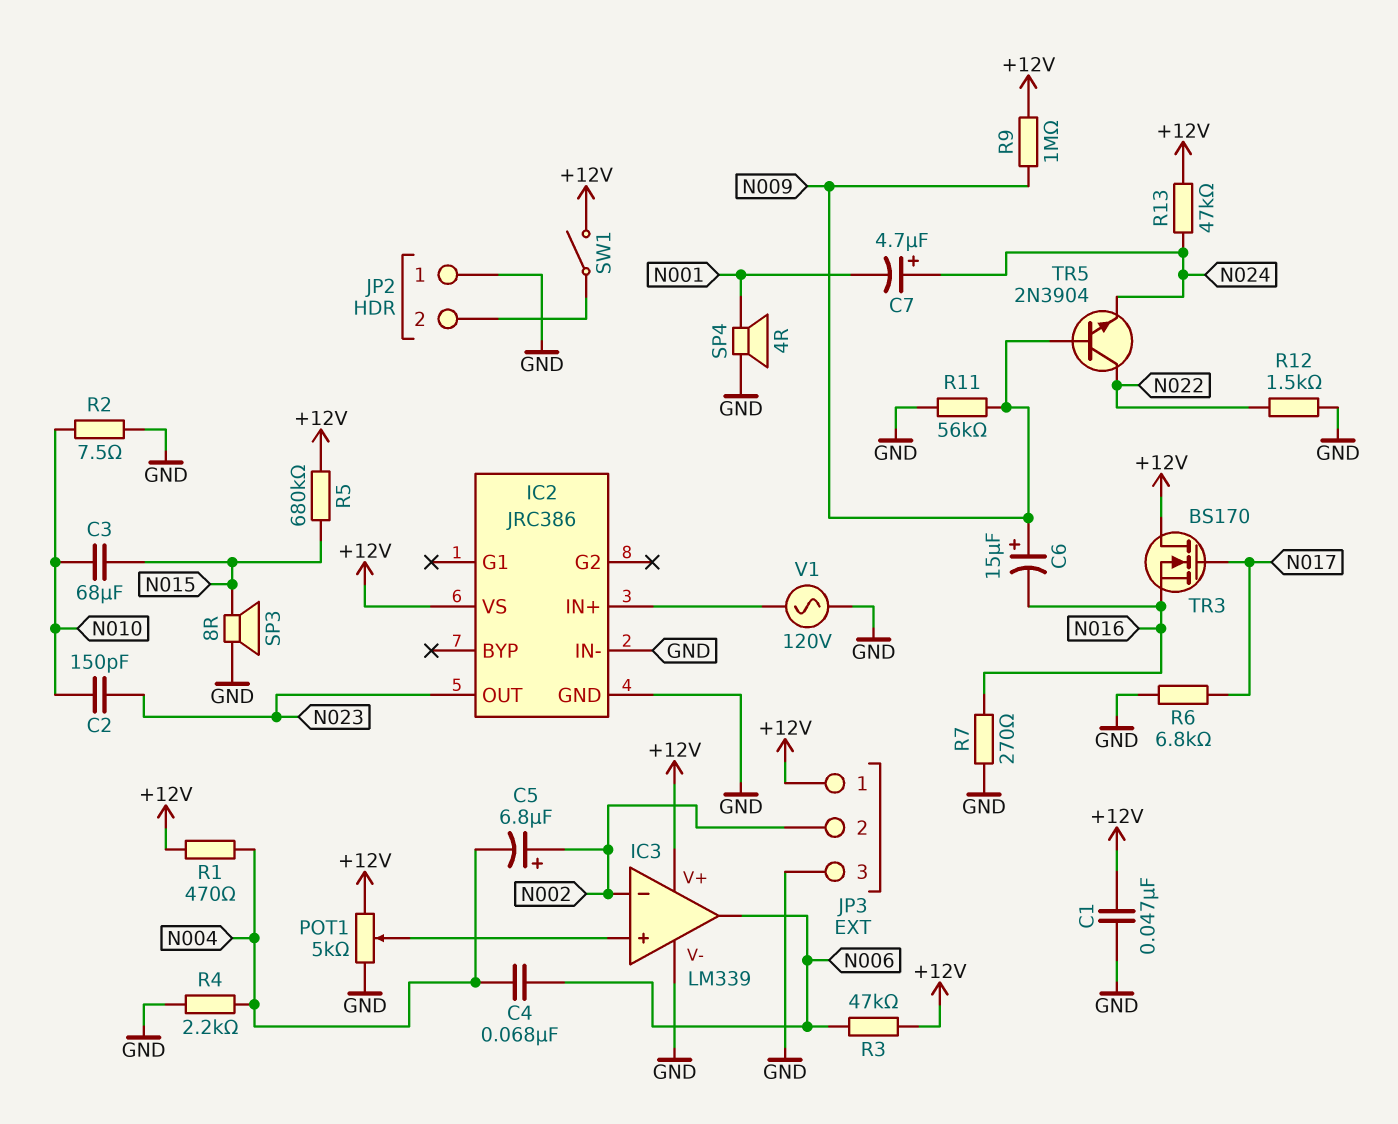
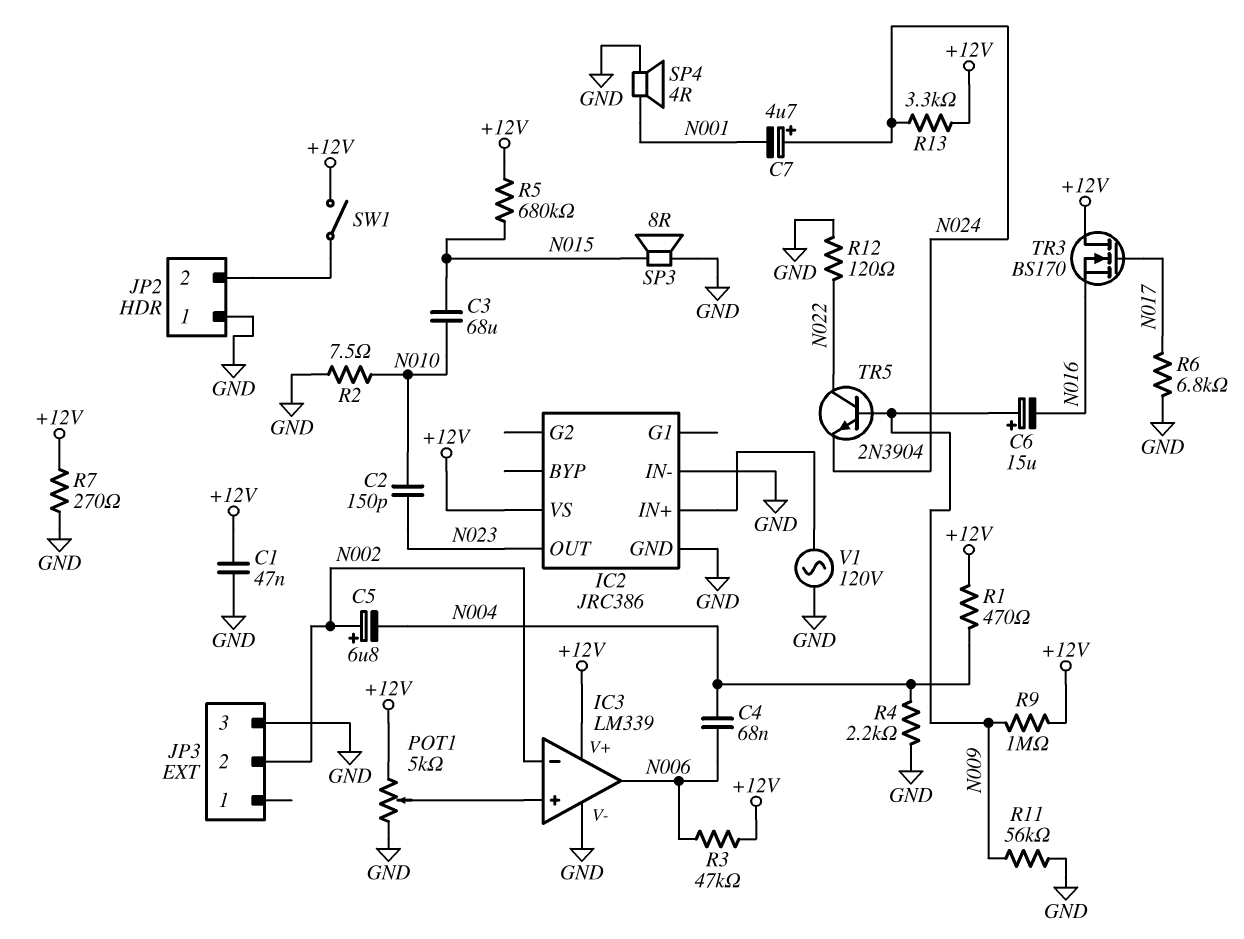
JP3 pin 1: +12V -> none
R7: 270 (GND, N016) -> 270 (+12V, GND)
R12: 1.5k (GND, N022) -> 120 (GND, N022)
R13: 47k (+12V, N024) -> 3.3k (+12V, N024)

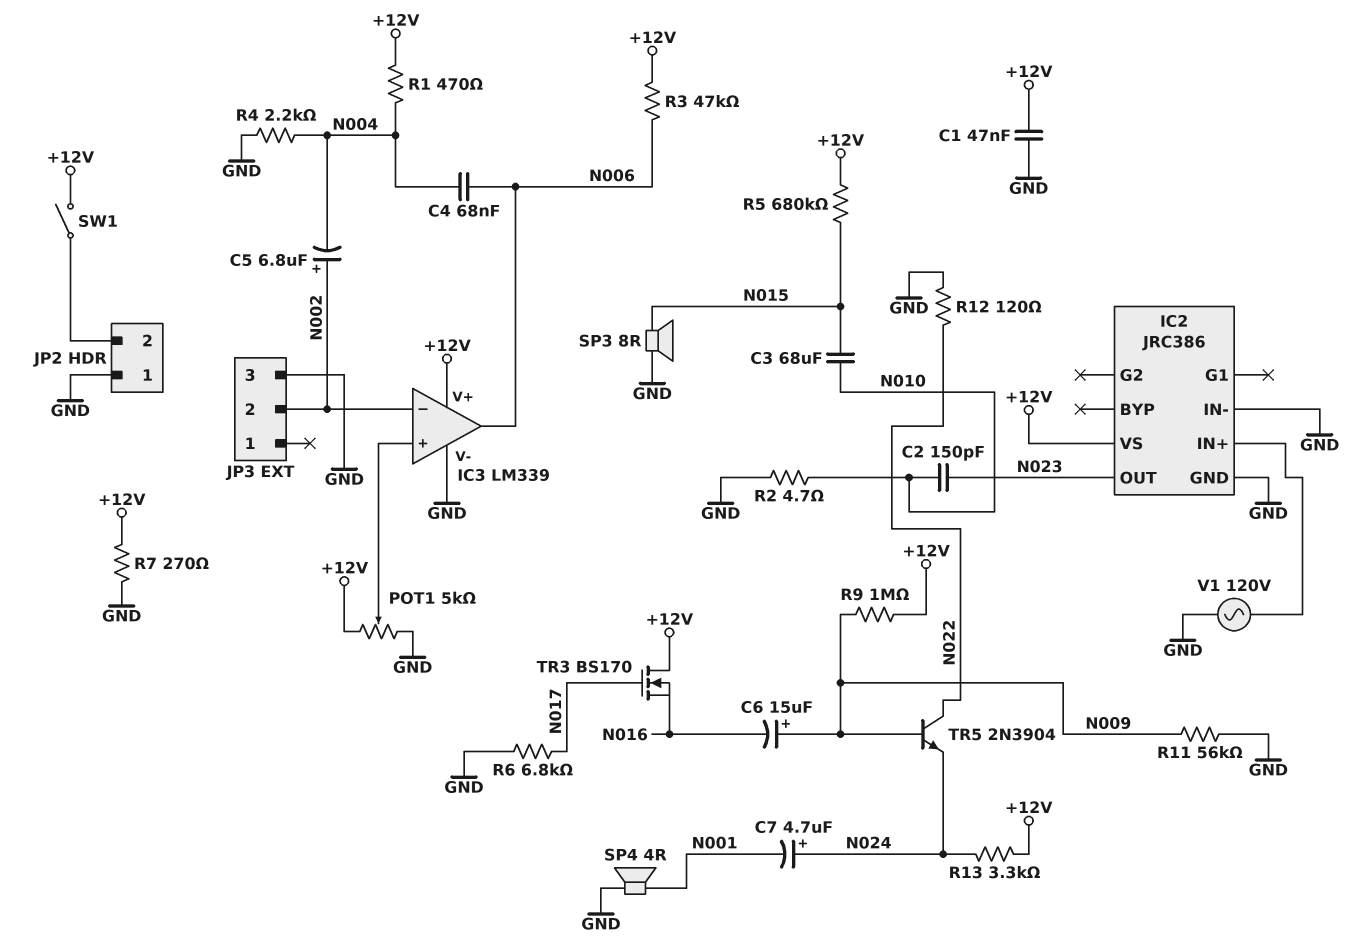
R2: 7.5 (GND, N010) -> 4.7 (GND, N010)

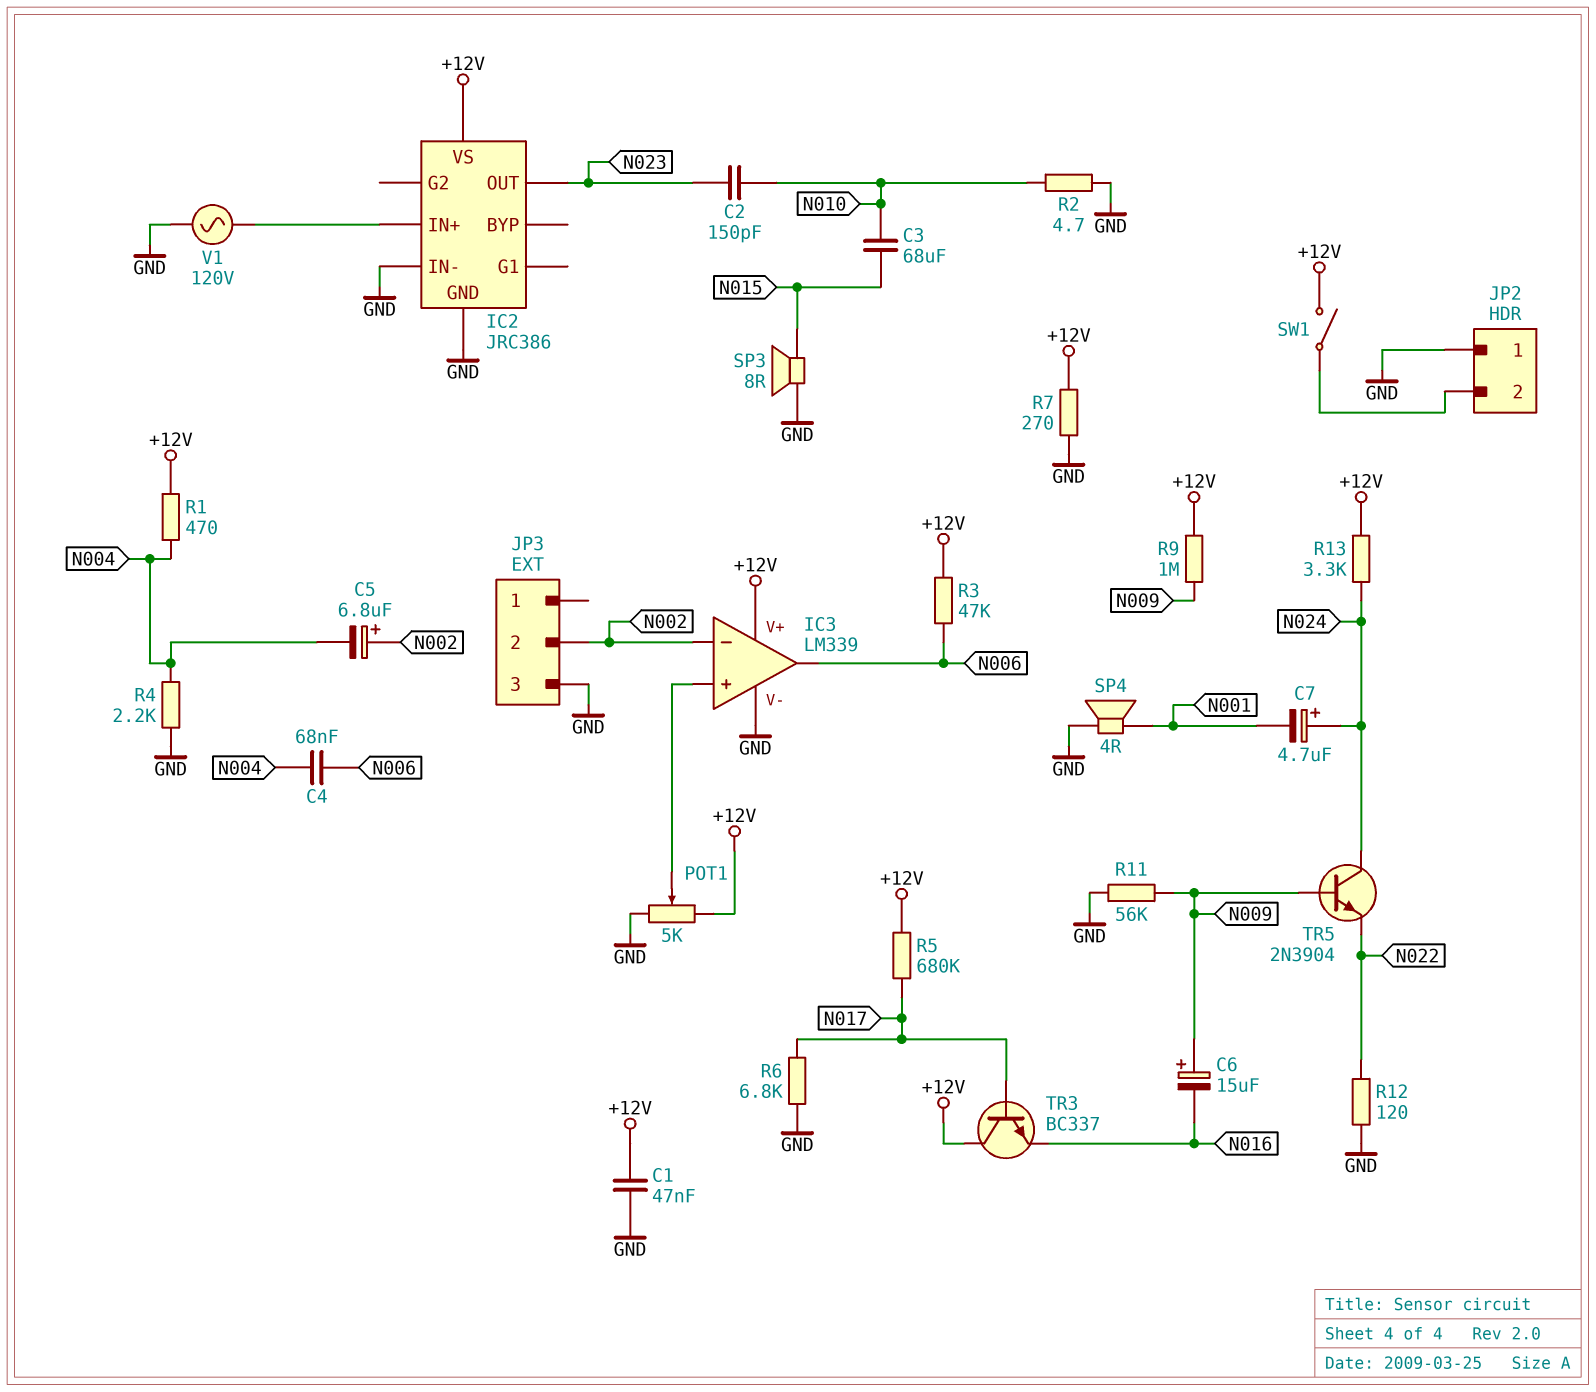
R5: 680k (+12V, N015) -> 680k (+12V, N017)
TR3: NMOS BS170 (G N017, D +12V, S N016) -> NPN BC337 (B N017, C +12V, E N016)
TR5: NPN 2N3904 (B N009, C N022, E N024) -> NPN 2N3904 (B N009, C N024, E N022)

